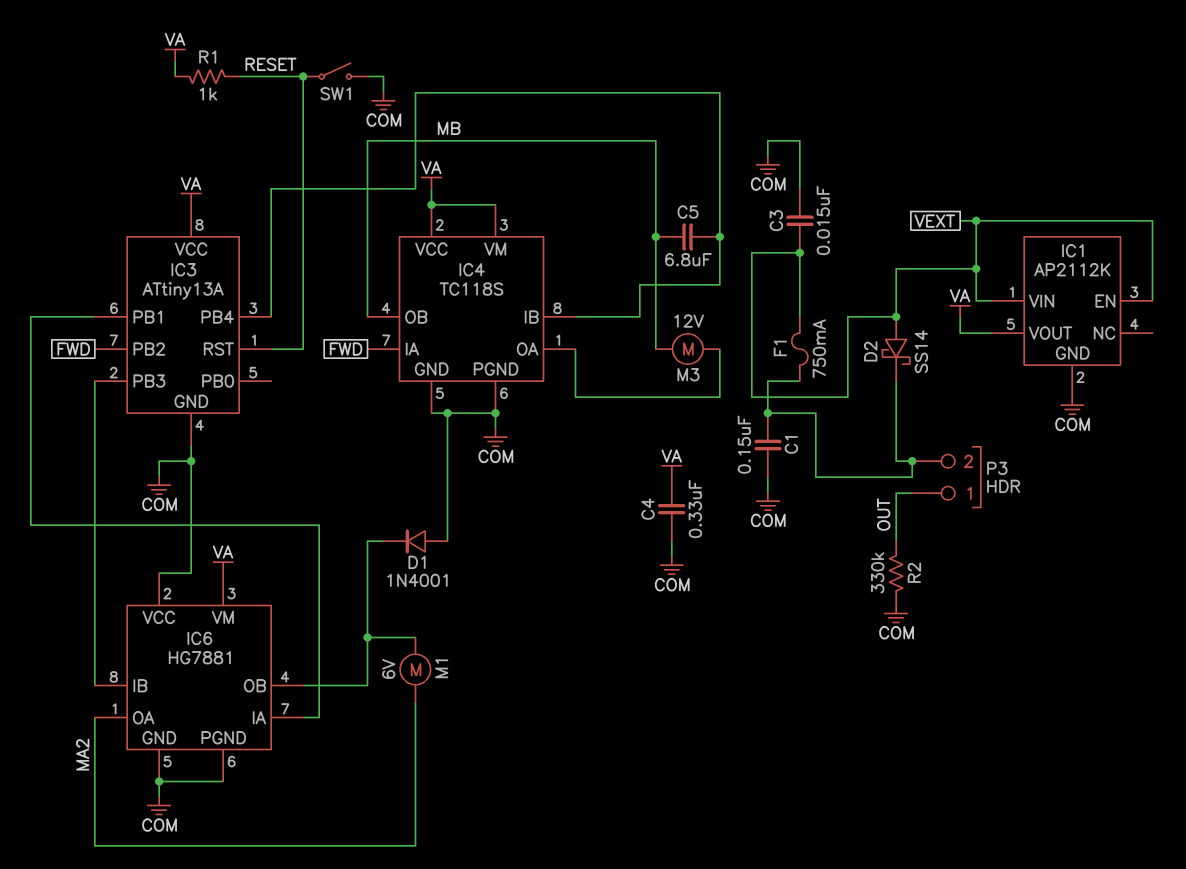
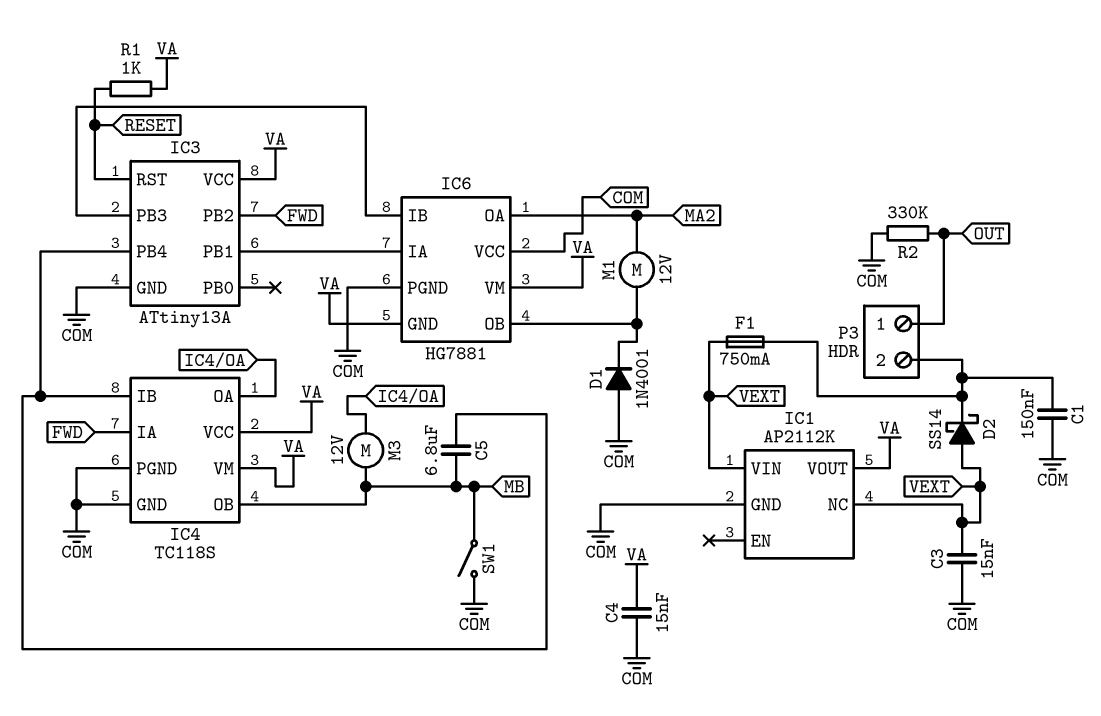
C4: 330nF (COM, VA) -> 15nF (COM, VA)
IC1 pin EN: VEXT -> none
IC1 pin NC: none -> VEXT
IC6 pin GND: COM -> VA
M1: motor 6V (IC6/OB, MA2) -> motor 12V (IC6/OB, MA2)
SW1: switch (COM, RESET) -> switch (COM, MB)

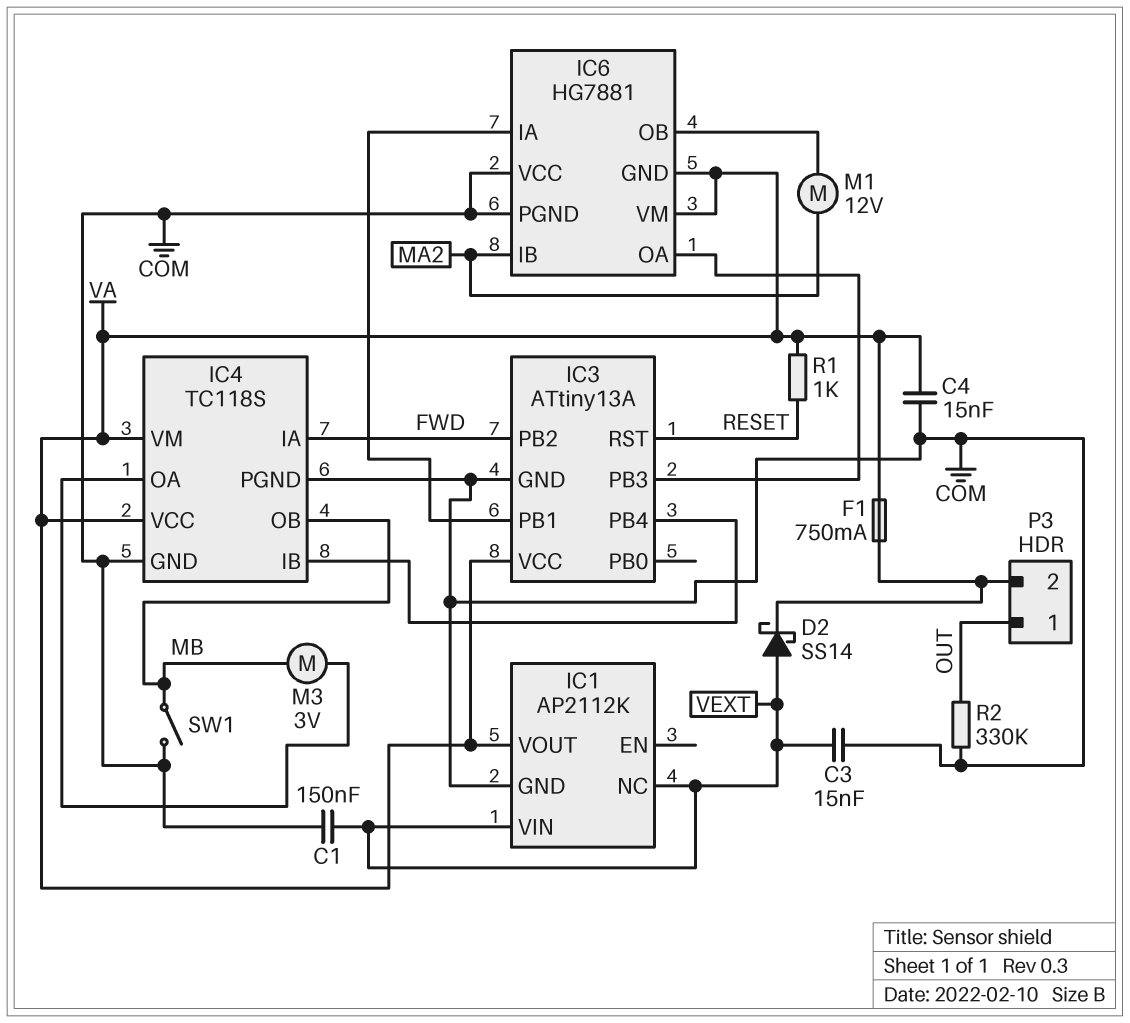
C1: 150nF (COM, P3/2) -> 150nF (COM, VEXT)
C5: 6.8uF (IC3/PB4, MB) -> none
D1: diode 1N4001 (A COM, K IC6/OB) -> none
F1: 750mA (P3/2, VEXT) -> 750mA (P3/2, VA)
IC6 pin IB: IC3/PB3 -> MA2
IC6 pin OA: MA2 -> IC3/PB3
M3: motor 12V (IC4/OA, MB) -> motor 3V (IC4/OA, MB)

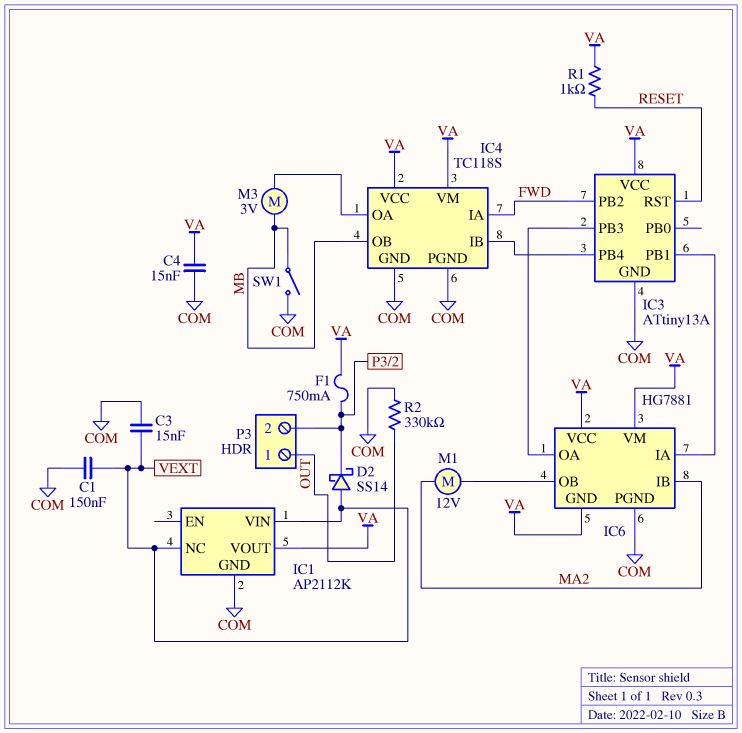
IC6 pin VCC: COM -> VA

